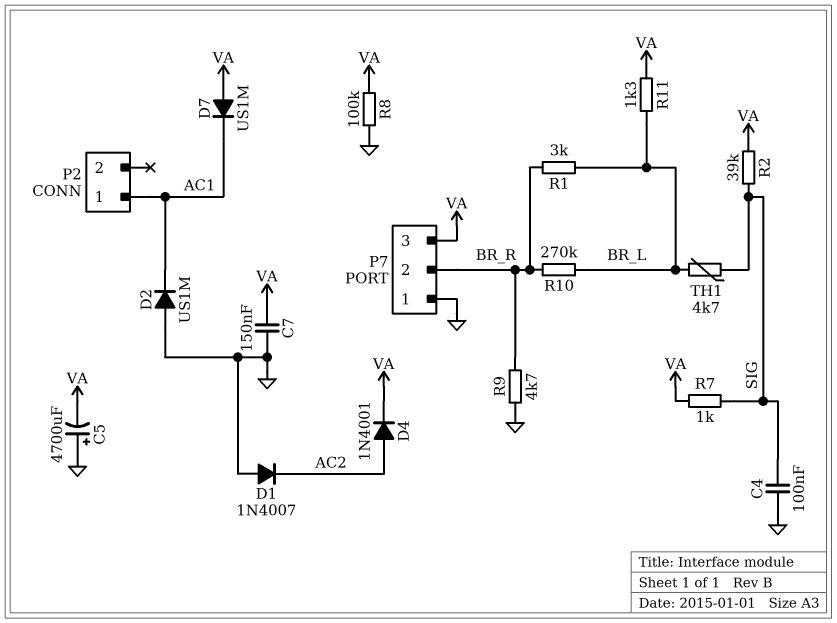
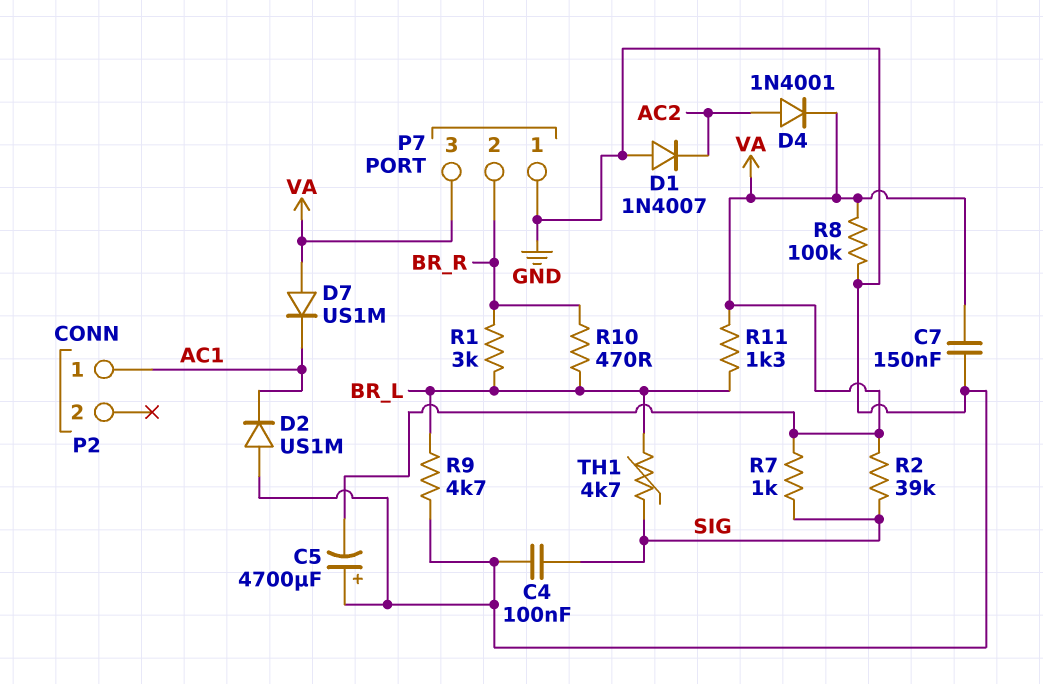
R9: 4.7k (BR_R, GND) -> 4.7k (BR_L, GND)
R10: 270k (BR_L, BR_R) -> 470 (BR_L, BR_R)

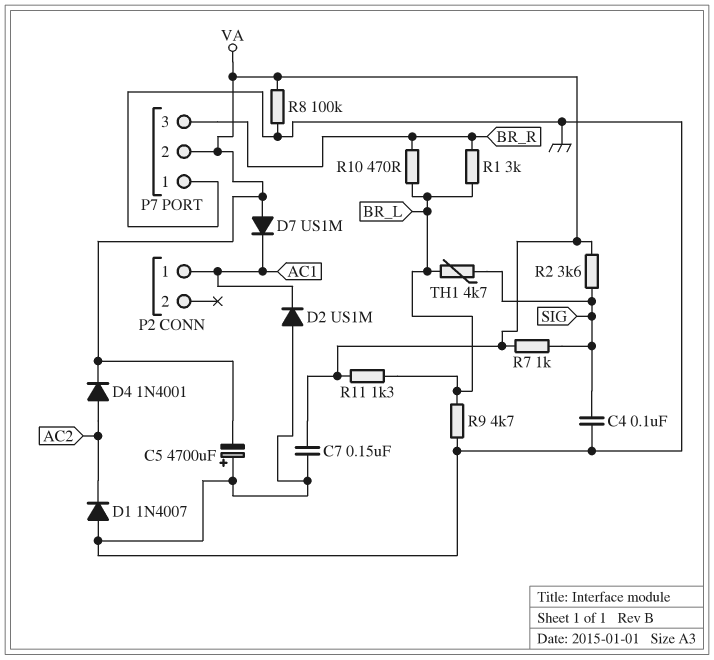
P7 pin 2: BR_R -> VA
P7 pin 3: VA -> BR_R
R2: 39k (SIG, VA) -> 3.6k (SIG, VA)

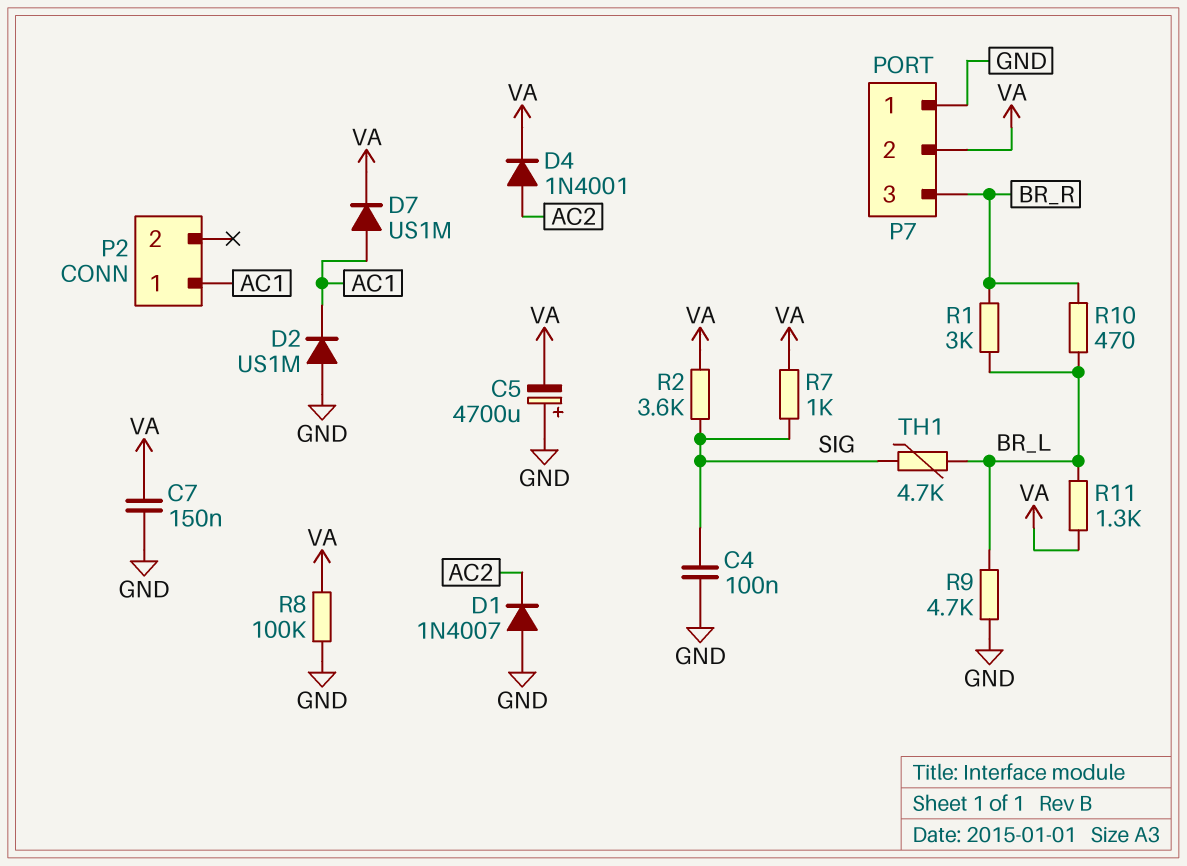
D7: diode US1M (A VA, K AC1) -> diode US1M (A AC1, K VA)

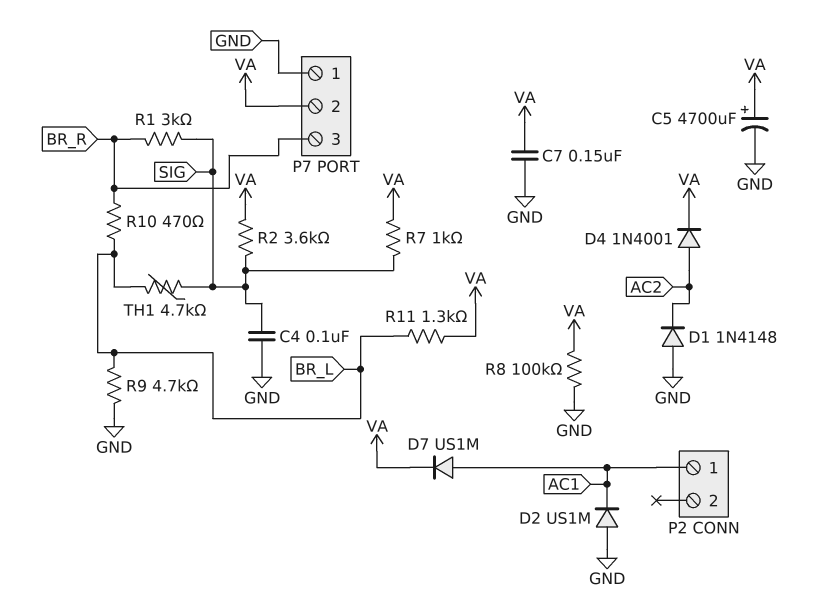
C5: 4700uF (plus GND, minus VA) -> 4700uF (plus VA, minus GND)
D1: diode 1N4007 (A GND, K AC2) -> diode 1N4148 (A GND, K AC2)
R1: 3k (BR_L, BR_R) -> 3k (BR_R, SIG)

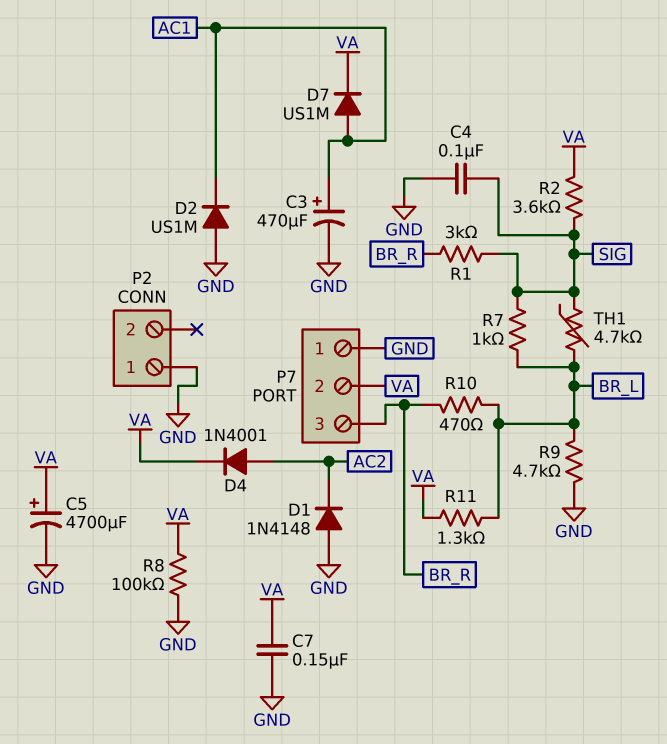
C3: none -> 470uF (plus AC1, minus GND)
P2 pin 1: AC1 -> GND
R7: 1k (SIG, VA) -> 1k (BR_L, SIG)

